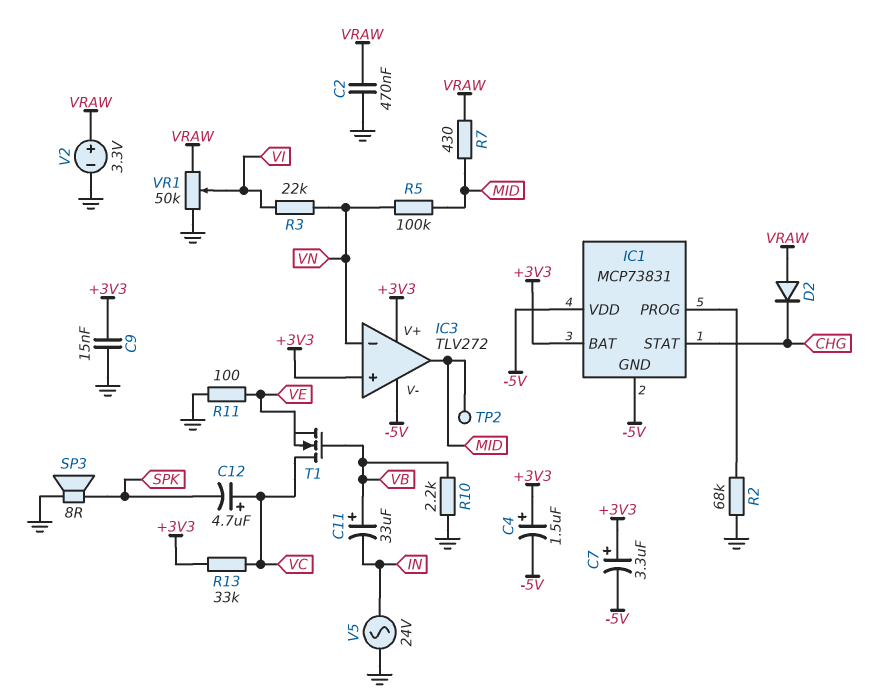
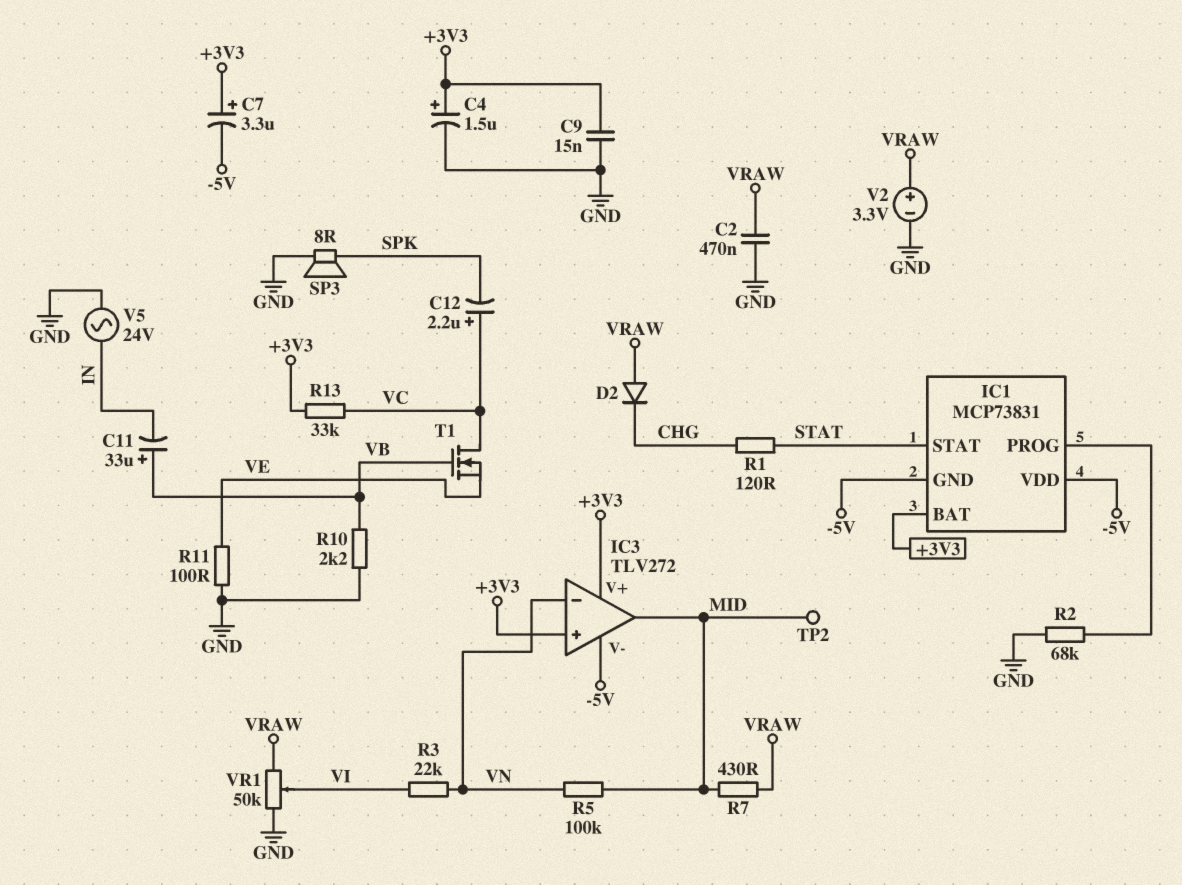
C4: 1.5uF (plus +3V3, minus -5V) -> 1.5uF (plus +3V3, minus GND)
C12: 4.7uF (plus VC, minus SPK) -> 2.2uF (plus VC, minus SPK)
IC1 pin STAT: CHG -> STAT
R1: none -> 120 (CHG, STAT)

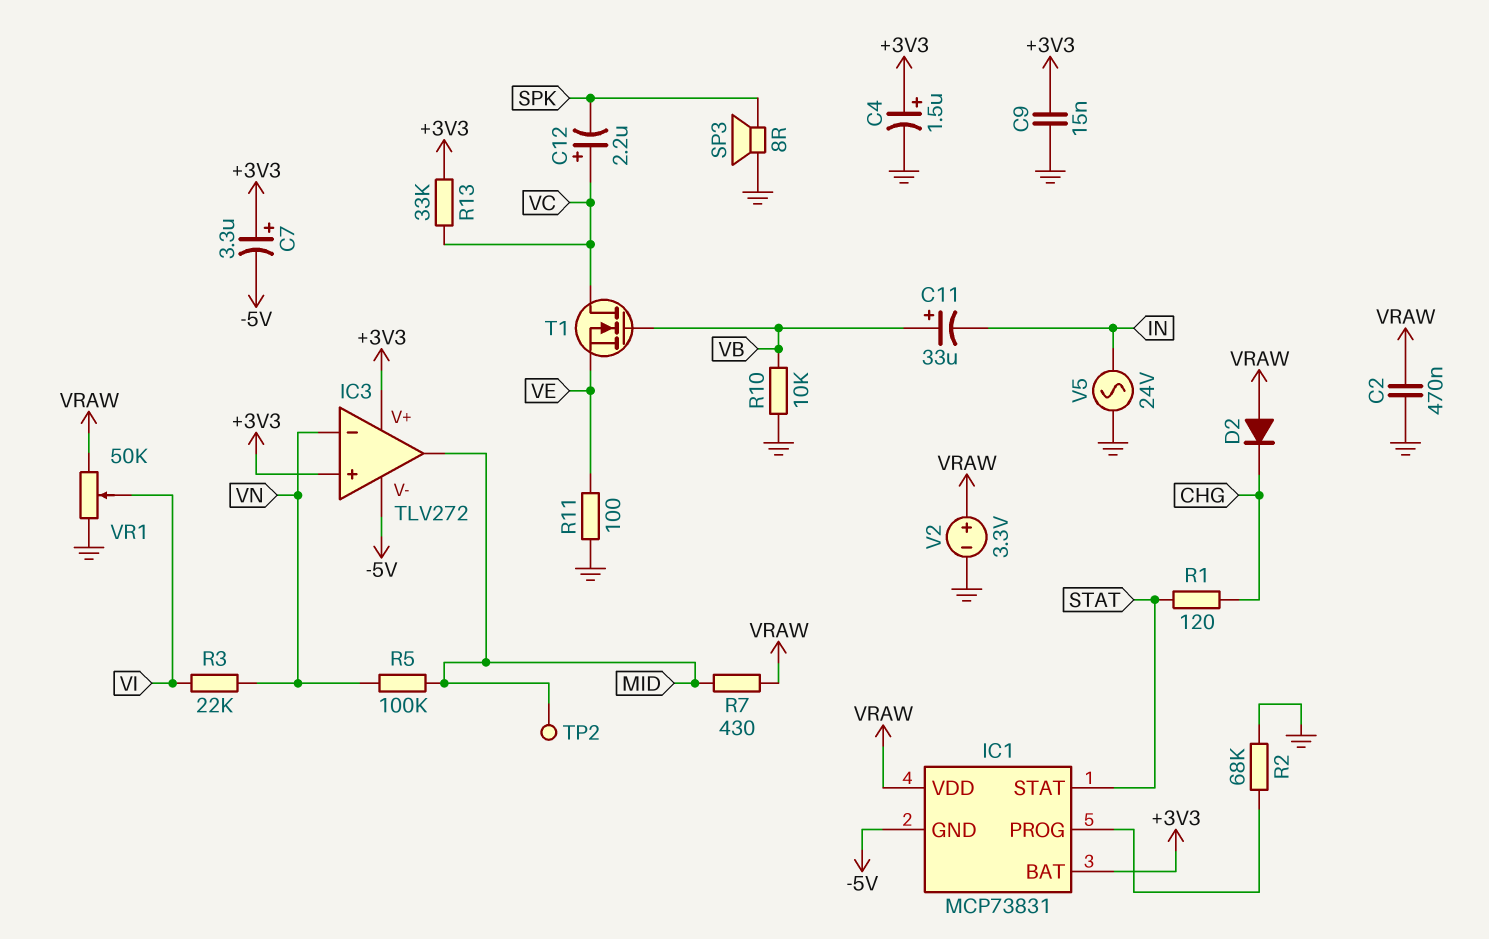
IC1 pin VDD: -5V -> VRAW
R10: 2.2k (GND, VB) -> 10k (GND, VB)

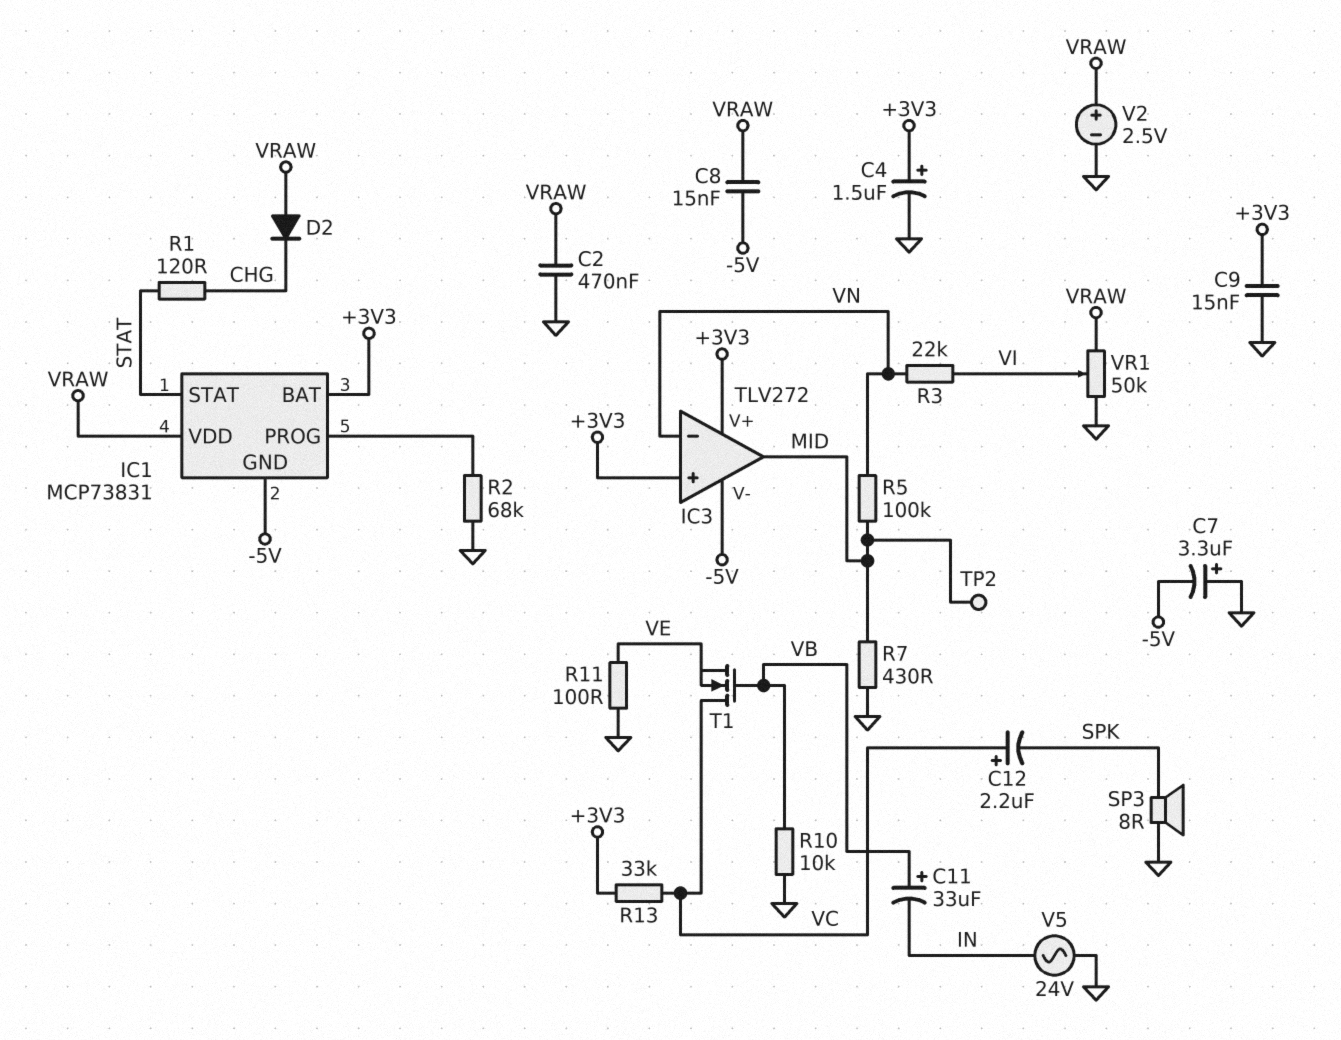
C7: 3.3uF (plus +3V3, minus -5V) -> 3.3uF (plus GND, minus -5V)
C8: none -> 15nF (-5V, VRAW)
R7: 430 (MID, VRAW) -> 430 (GND, MID)
V2: 3.3V (plus VRAW, minus GND) -> 2.5V (plus VRAW, minus GND)

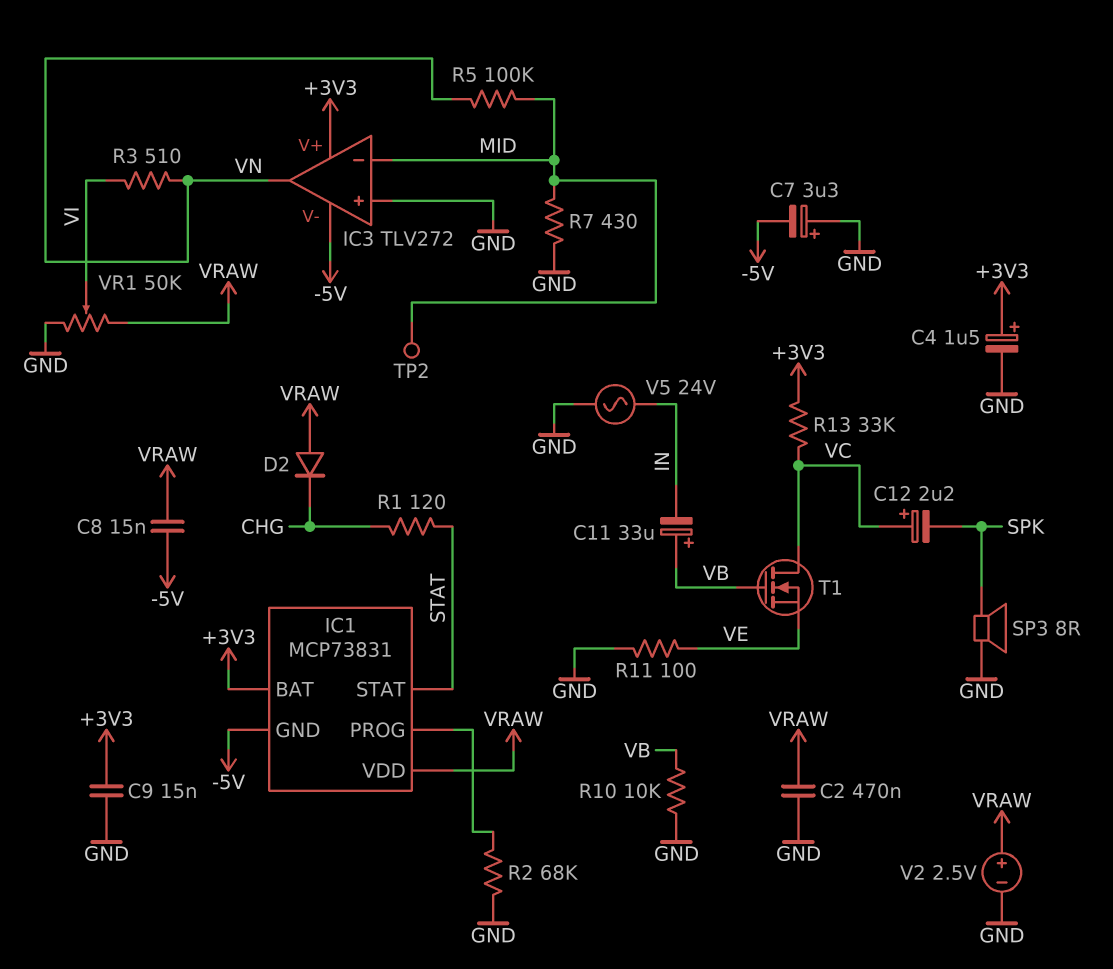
IC3 pin in+: +3V3 -> GND
IC3 pin in-: VN -> MID
IC3 pin out: MID -> VN
R3: 22k (VI, VN) -> 510 (VI, VN)

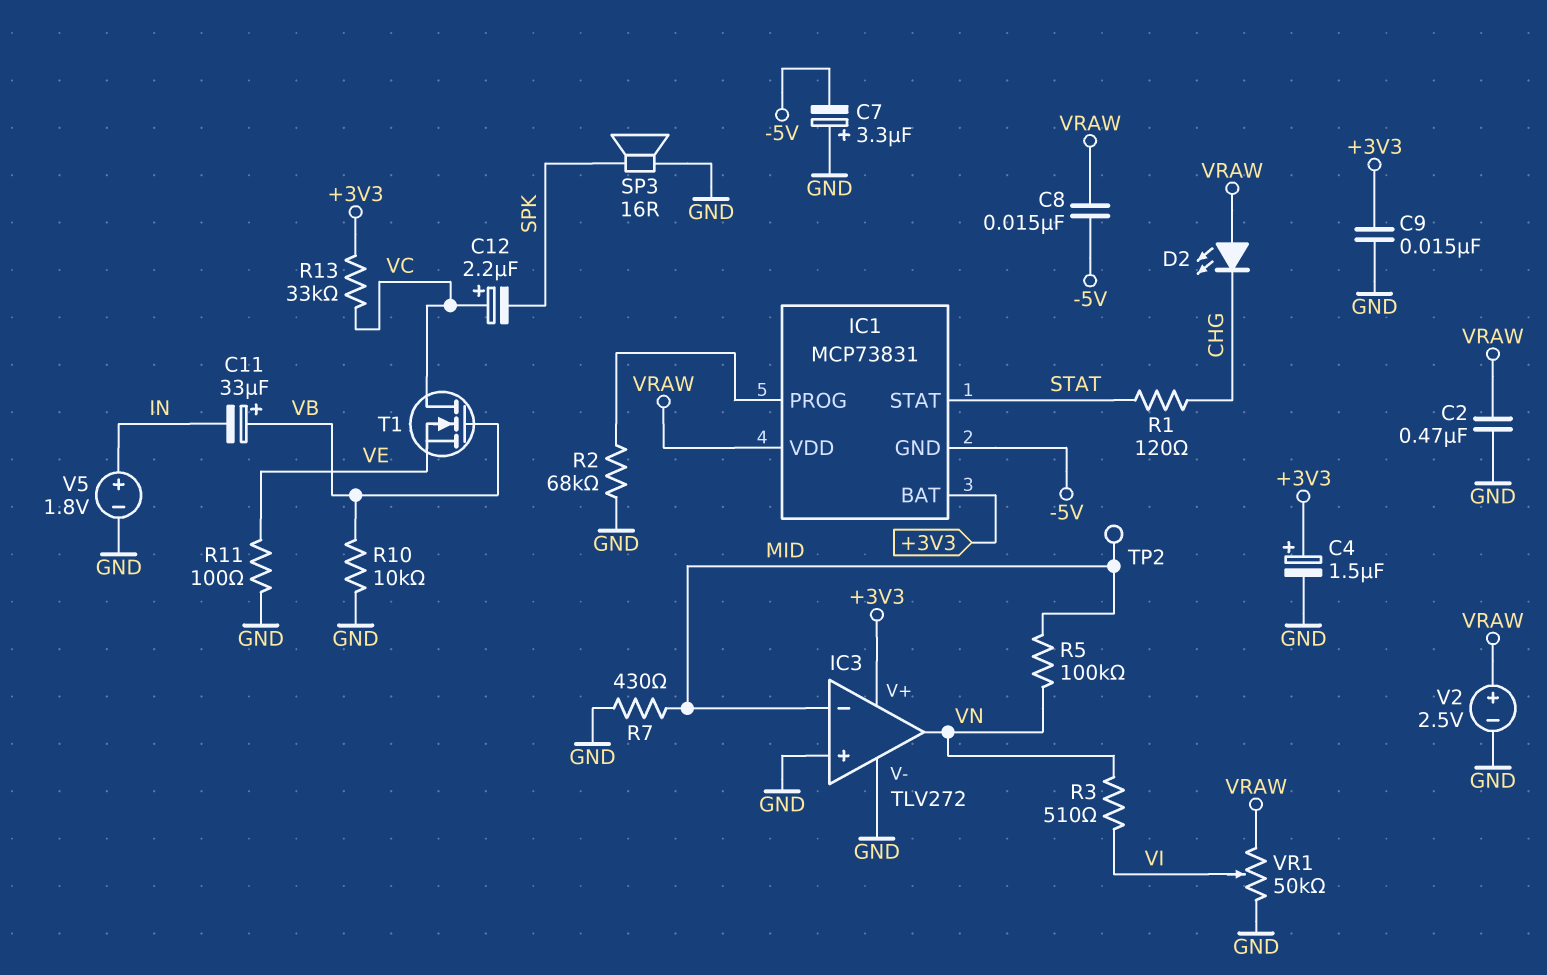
D2: diode (A VRAW, K CHG) -> LED (A VRAW, K CHG)
IC3 pin V-: -5V -> GND
SP3: speaker 8R (GND, SPK) -> speaker 16R (GND, SPK)
V5: AC 24V (GND, IN) -> 1.8V (plus IN, minus GND)

